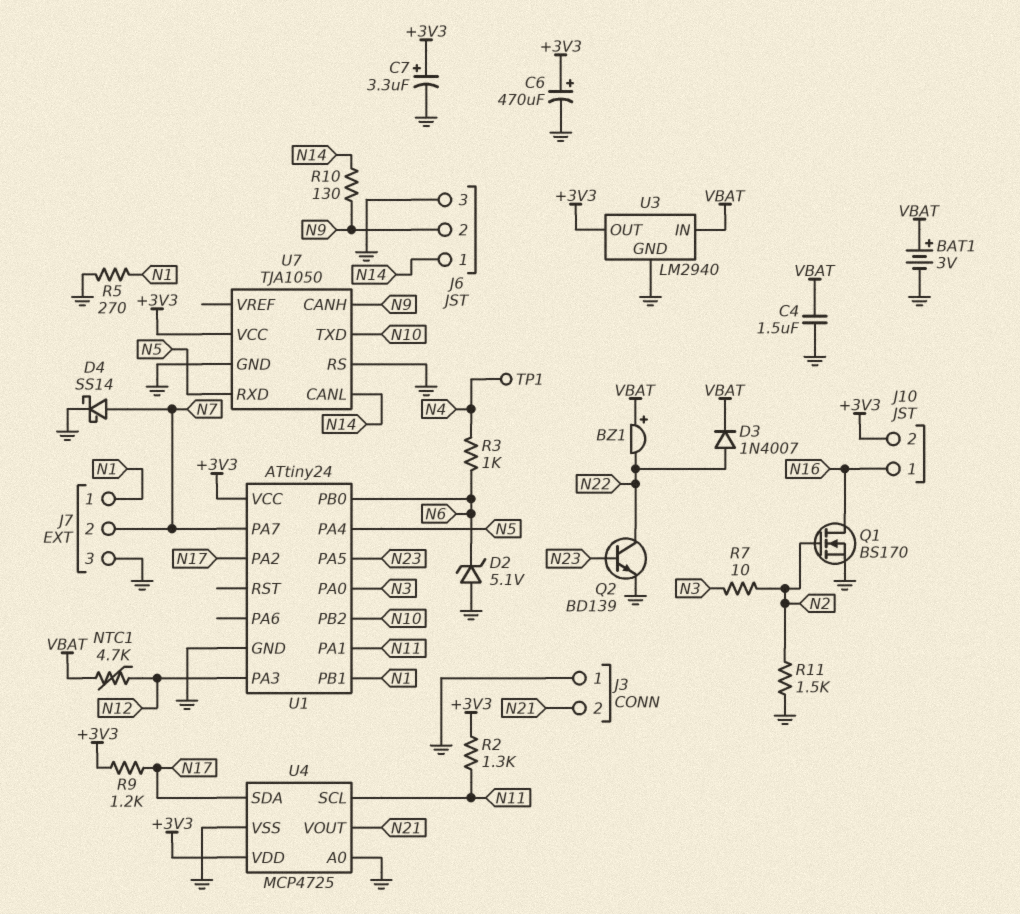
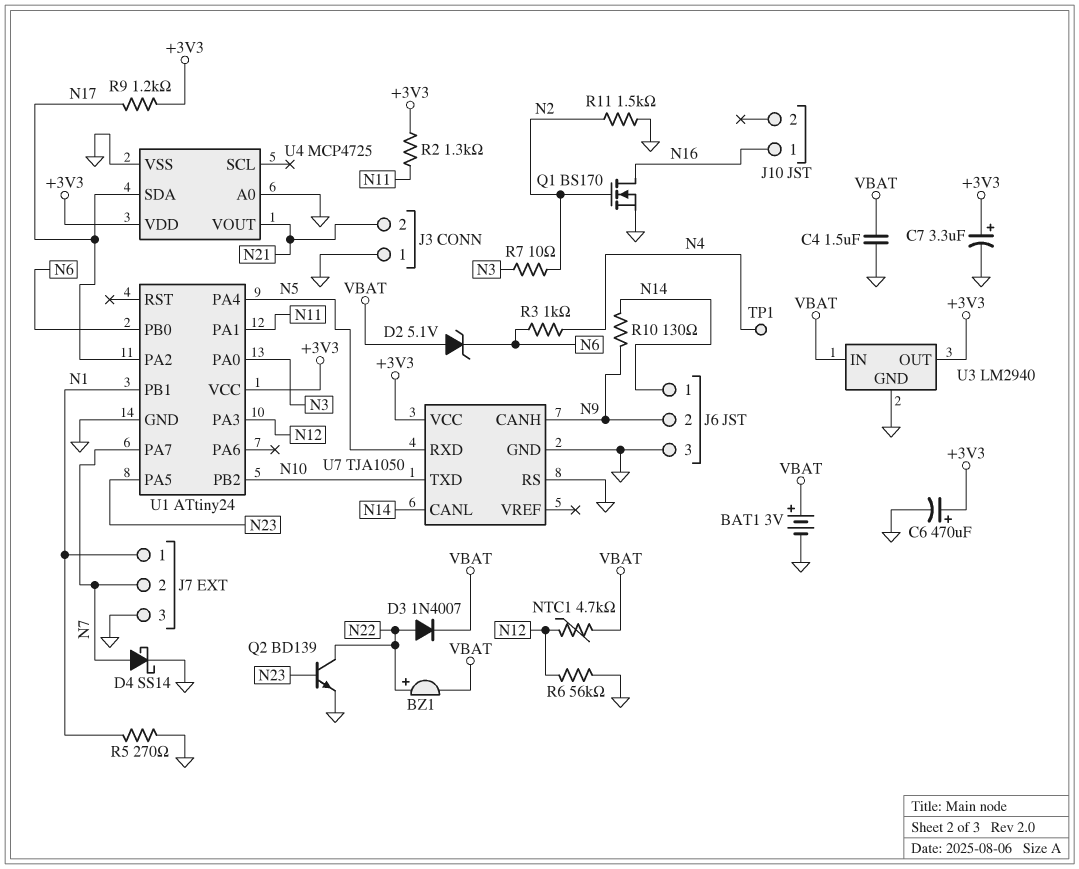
BZ1: buzzer (plus VBAT, minus N22) -> buzzer (plus N22, minus VBAT)
D2: zener 5.1V (A GND, K N6) -> zener 5.1V (A VBAT, K N6)
J10 pin 2: +3V3 -> none
R6: none -> 56k (GND, N12)
U4 pin SCL: N11 -> none

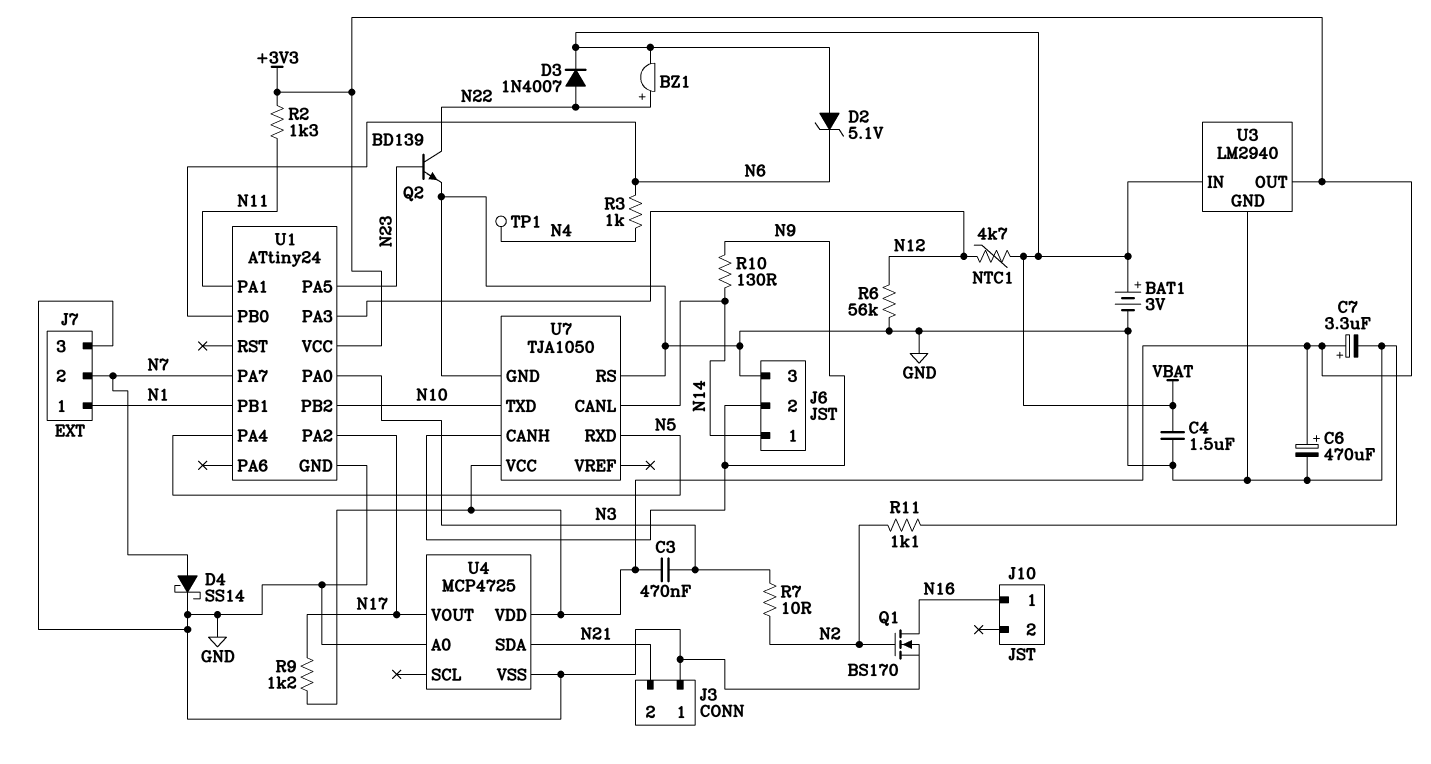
C3: none -> 470nF (+3V3, N3)
R5: 270 (GND, N1) -> none
R11: 1.5k (GND, N2) -> 1.1k (GND, N2)
U4 pin SDA: N17 -> N21
U4 pin VOUT: N21 -> N17

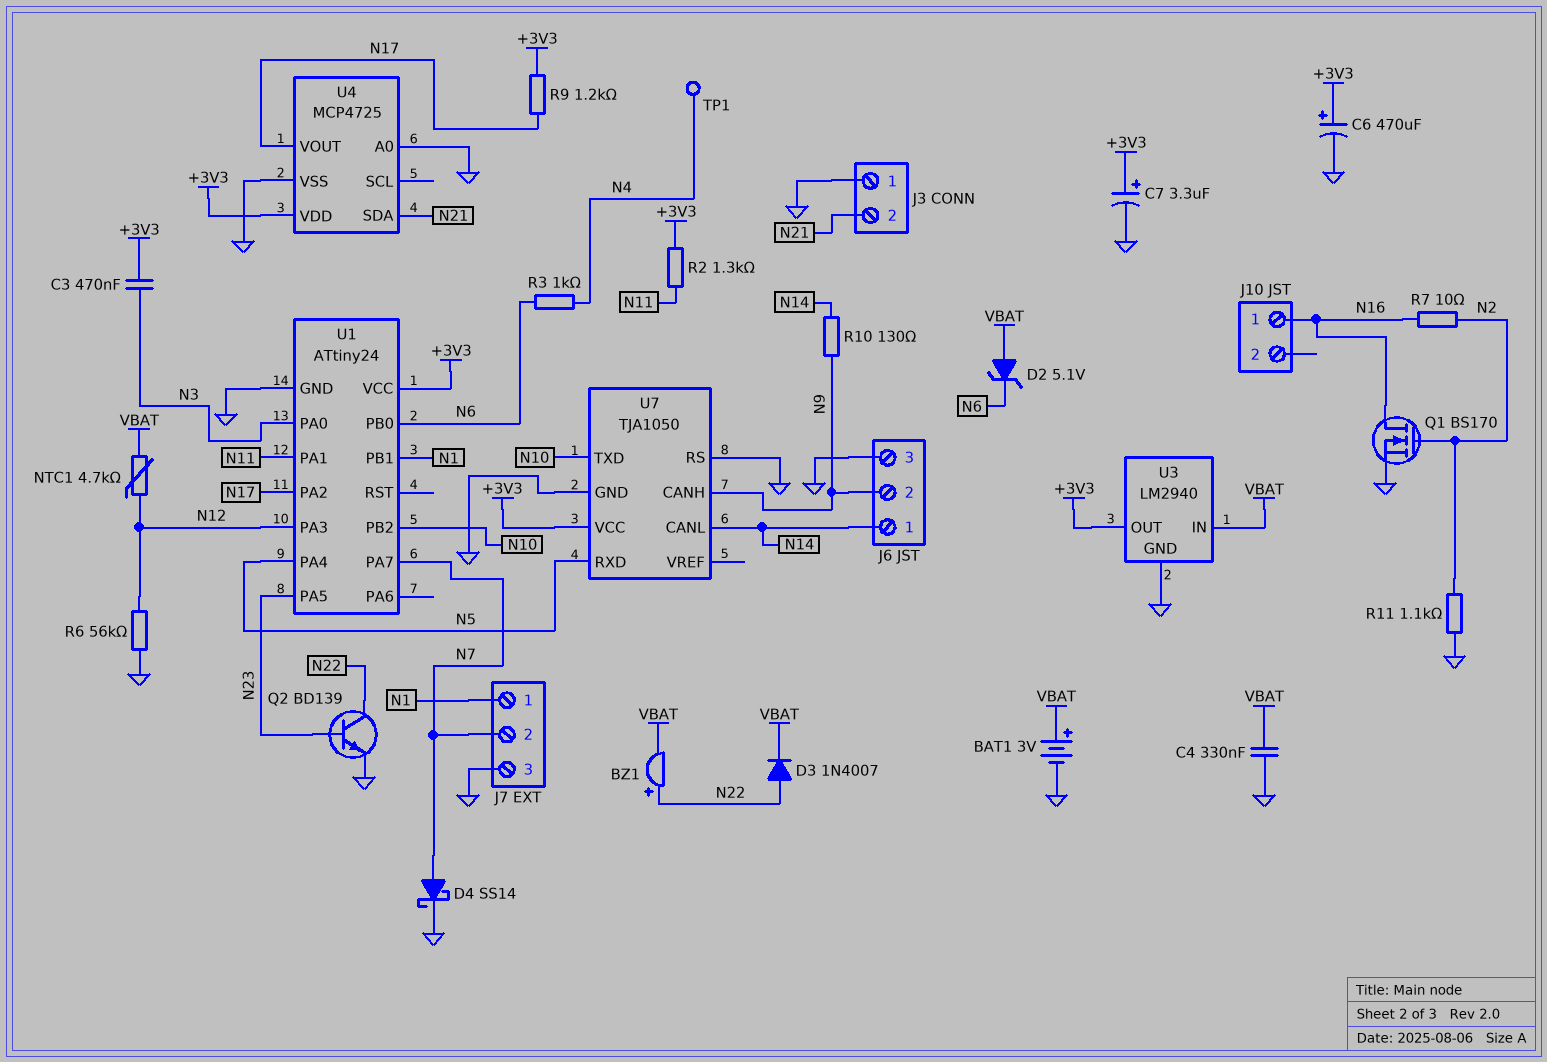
C4: 1.5uF (GND, VBAT) -> 330nF (GND, VBAT)
R7: 10 (N2, N3) -> 10 (N2, N16)

